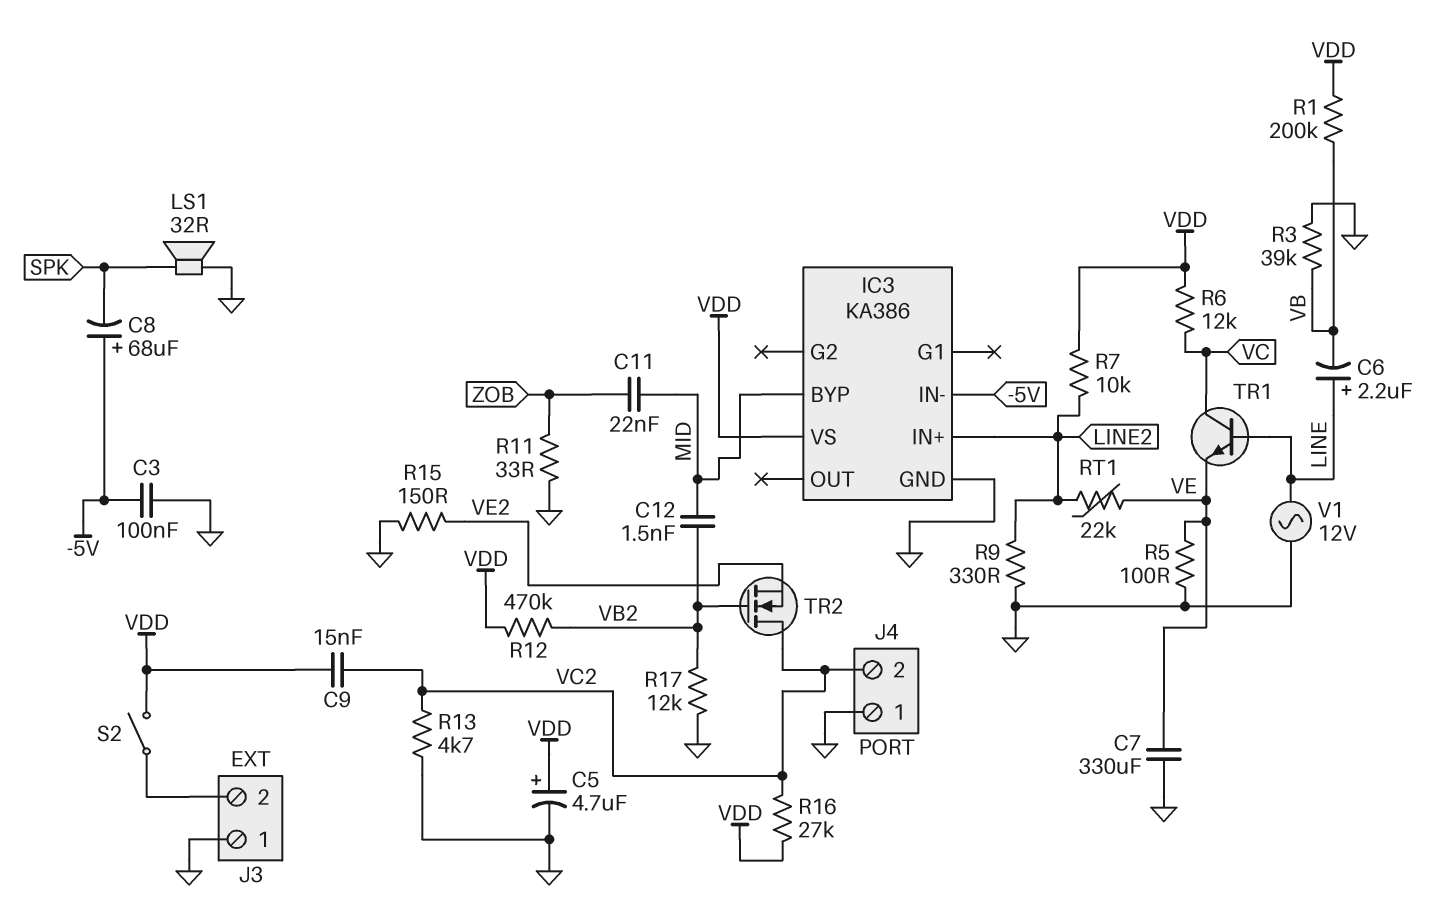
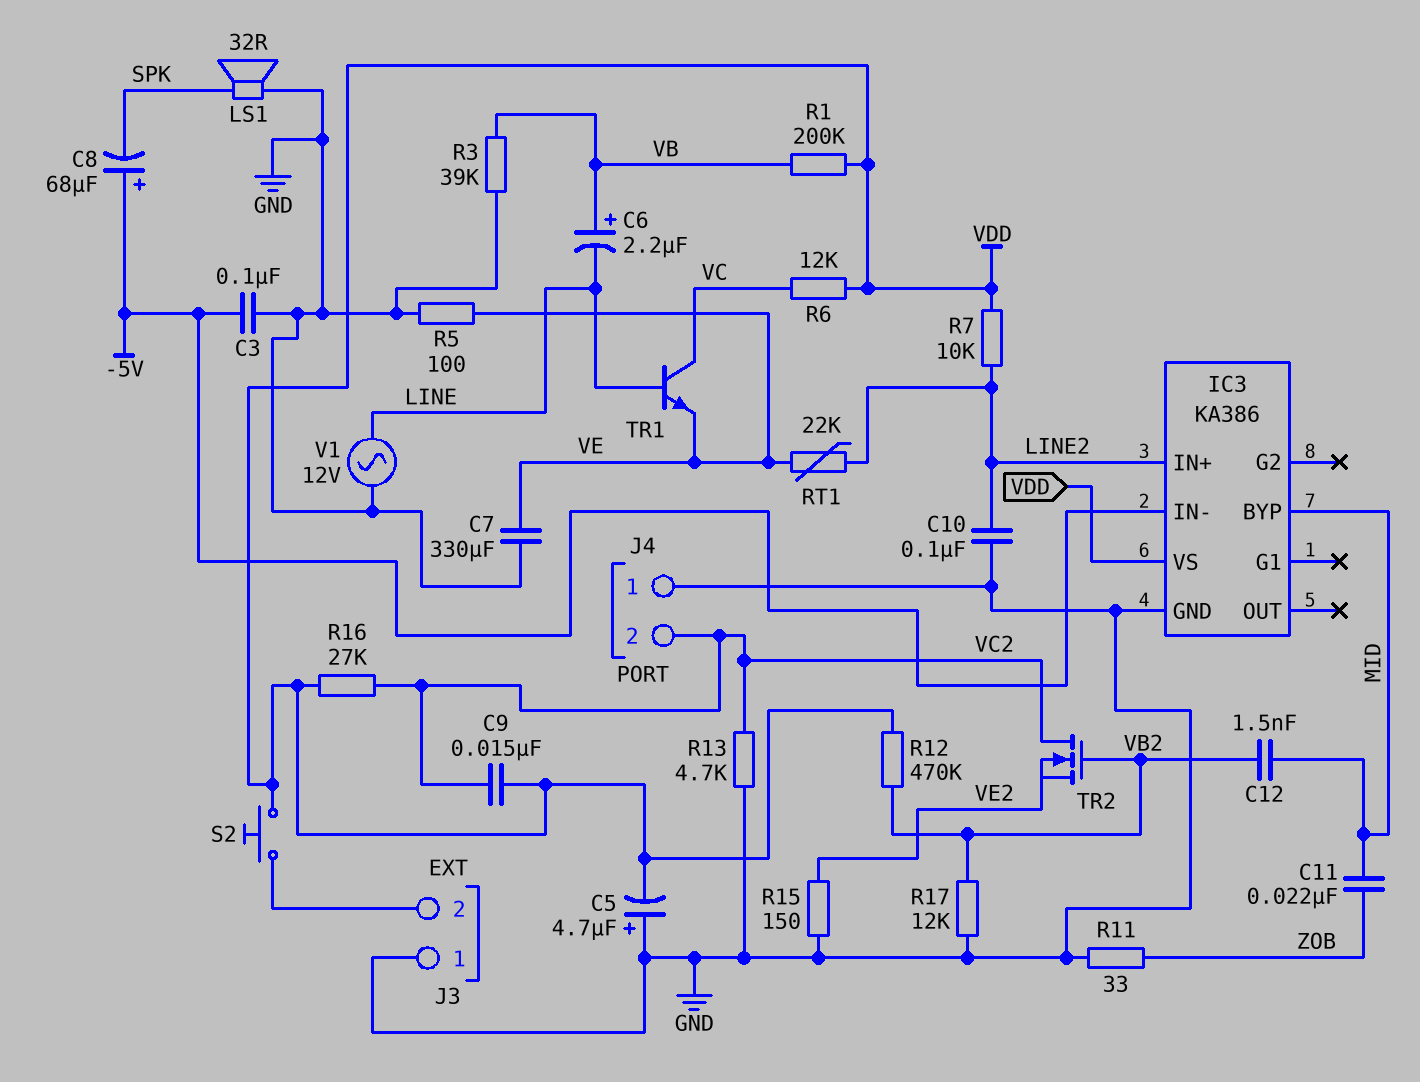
C5: 4.7uF (plus VDD, minus GND) -> 4.7uF (plus GND, minus VDD)
C6: 2.2uF (plus LINE, minus VB) -> 2.2uF (plus VB, minus LINE)
C10: none -> 100nF (GND, LINE2)
R9: 330 (GND, LINE2) -> none
S2: switch (J3/2, VDD) -> button (J3/2, VDD)

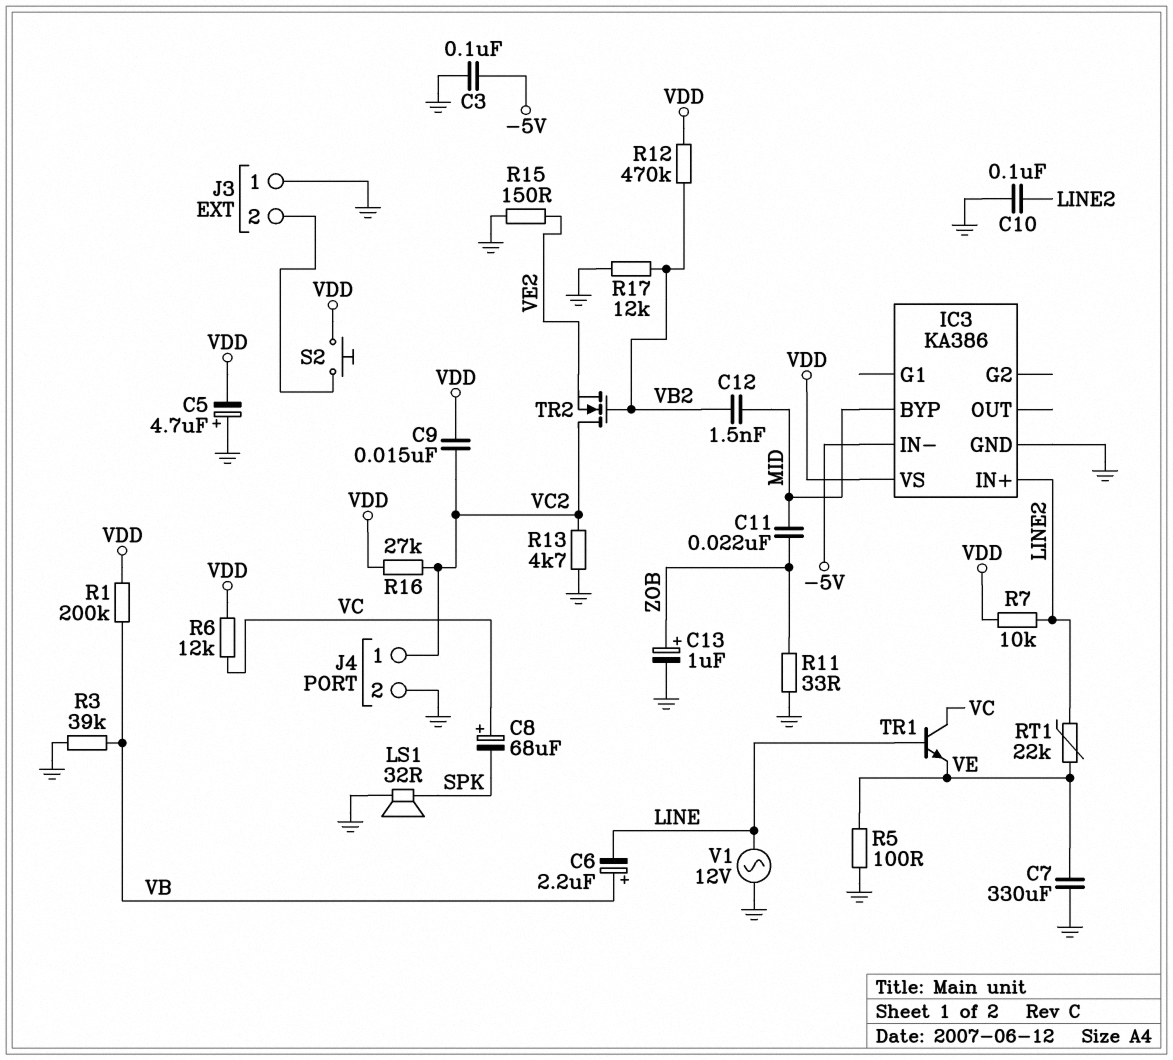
C8: 68uF (plus -5V, minus SPK) -> 68uF (plus VC, minus SPK)
C13: none -> 1uF (plus ZOB, minus GND)
J4 pin 1: GND -> VC2
J4 pin 2: VC2 -> GND

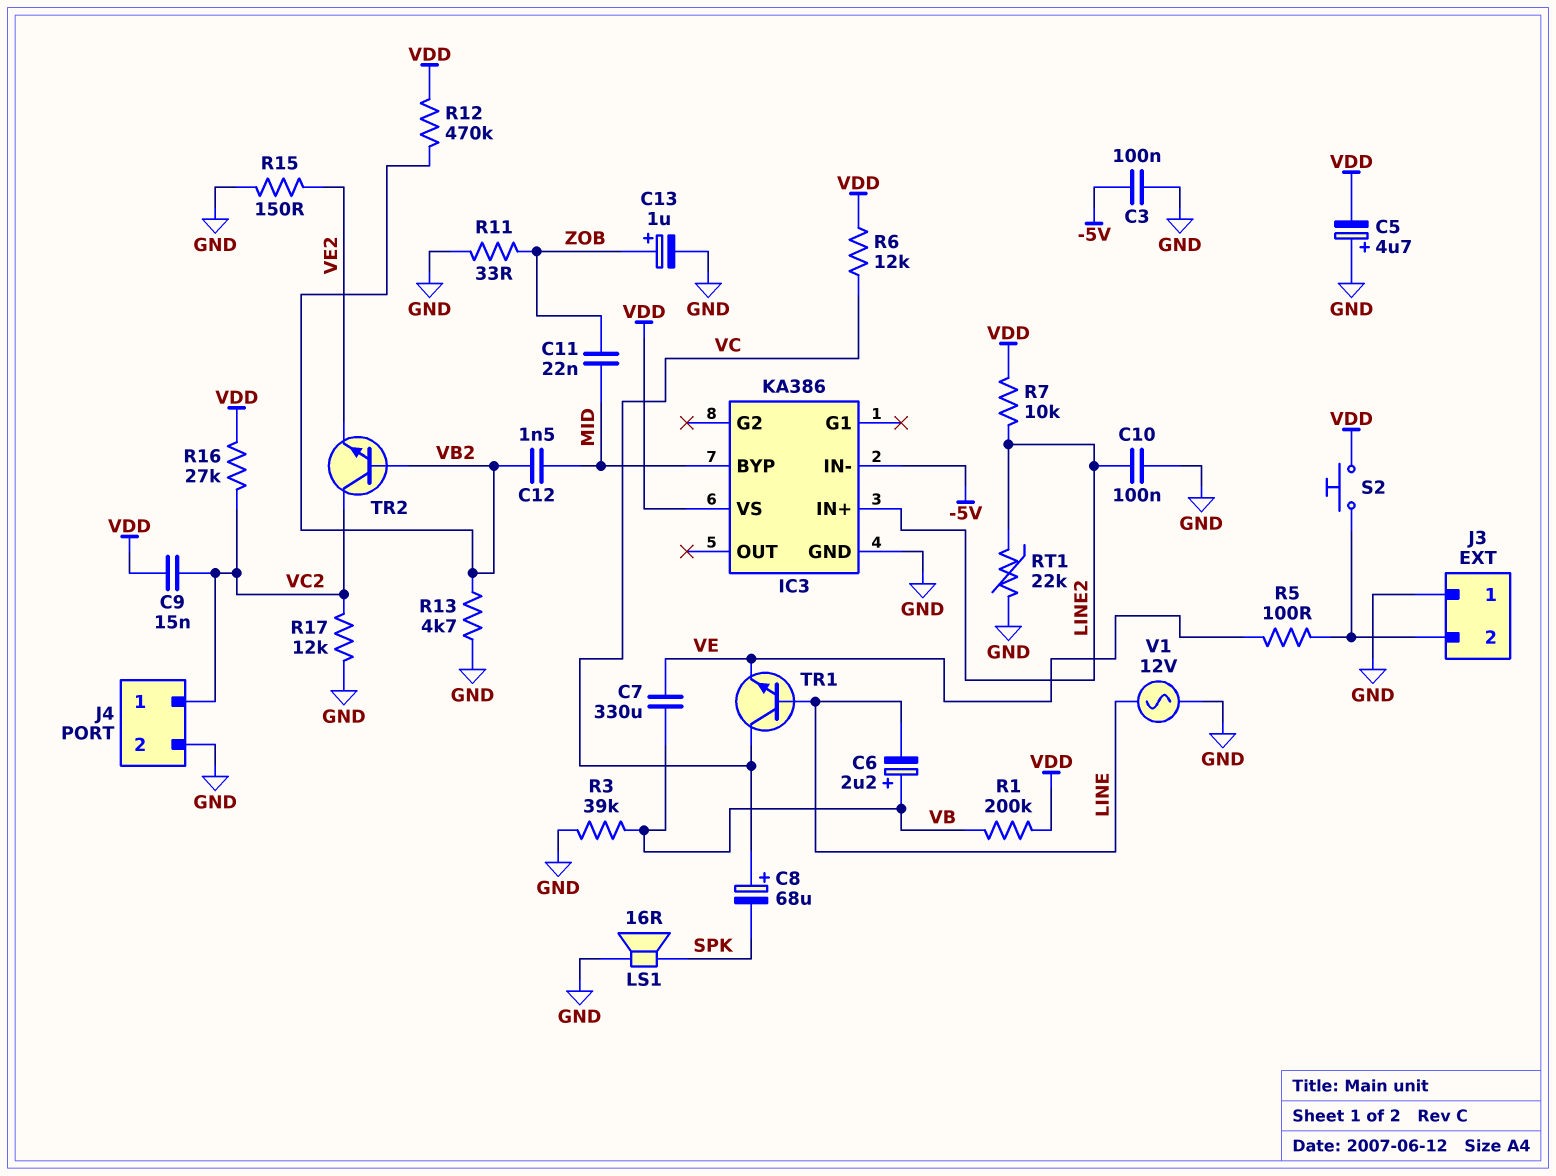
C7: 330uF (GND, VE) -> 330uF (VB, VE)
LS1: speaker 32R (GND, SPK) -> speaker 16R (GND, SPK)
R5: 100 (GND, VE) -> 100 (J3/2, VE)
R13: 4.7k (GND, VC2) -> 4.7k (GND, VB2)
R17: 12k (GND, VB2) -> 12k (GND, VC2)
RT1: 22k (LINE2, VE) -> 22k (GND, LINE2)
TR2: NMOS (G VB2, D VC2, S VE2) -> NPN (B VB2, C VC2, E VE2)

